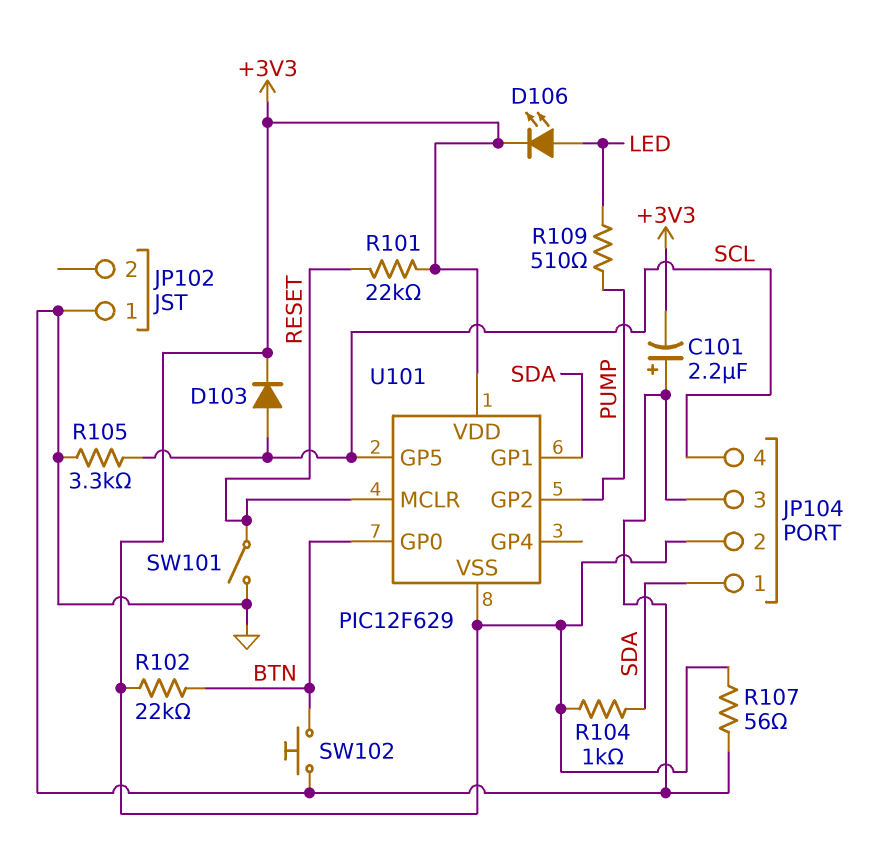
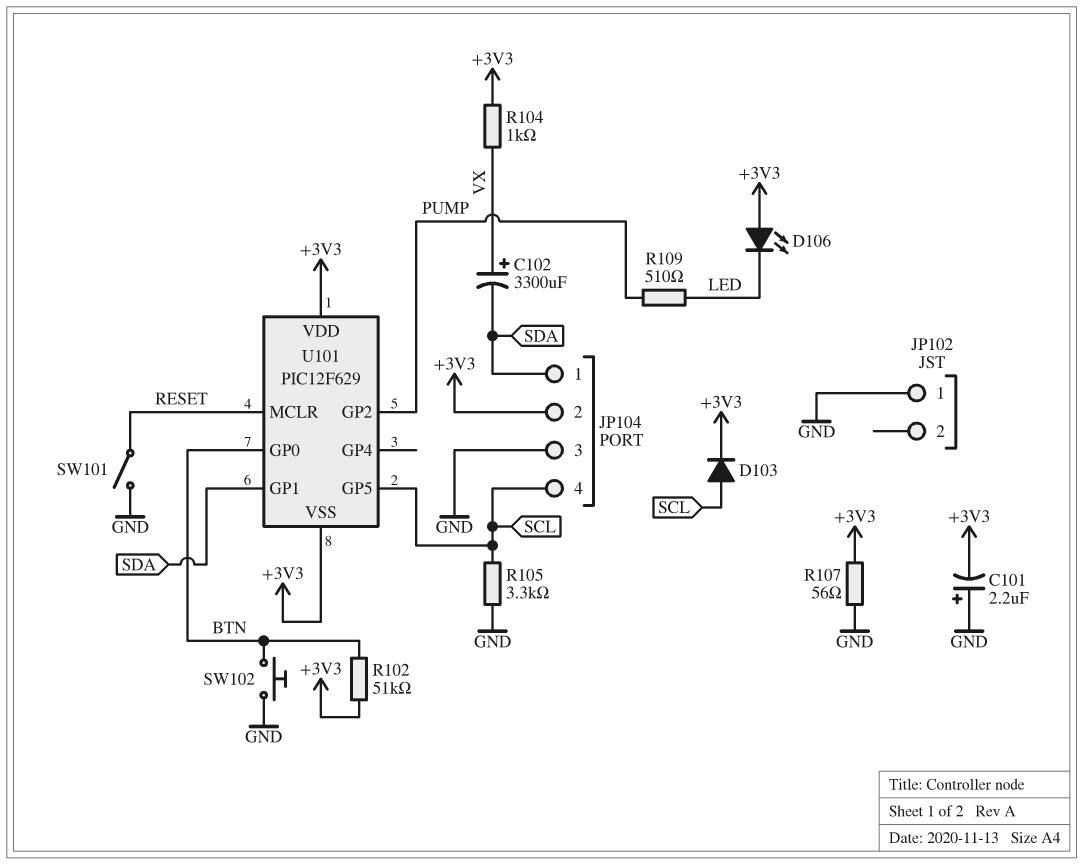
C102: none -> 3300uF (plus VX, minus SDA)
D106: LED (A LED, K +3V3) -> LED (A +3V3, K LED)
R101: 22k (+3V3, RESET) -> none
R102: 22k (+3V3, BTN) -> 51k (+3V3, BTN)
R104: 1k (+3V3, SDA) -> 1k (+3V3, VX)

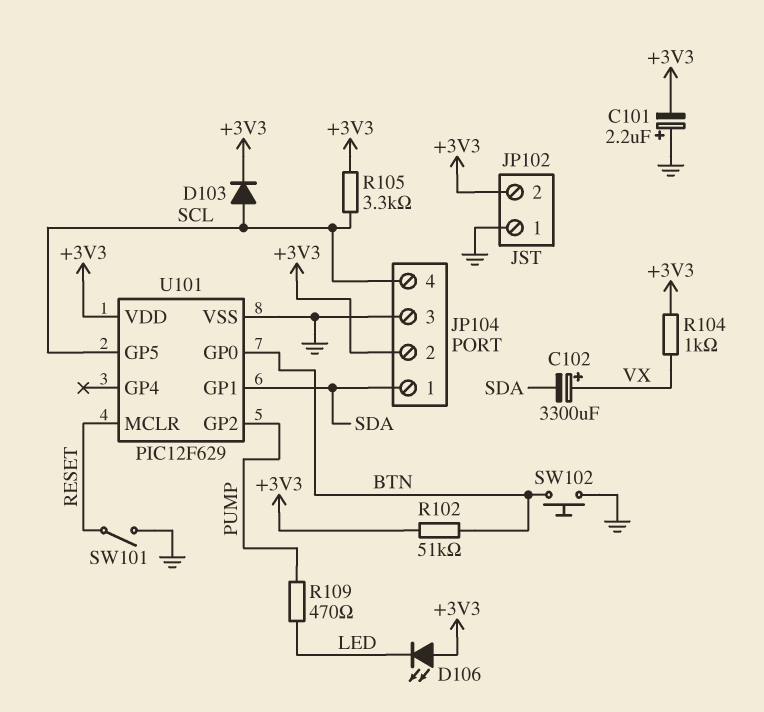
JP102 pin 2: none -> +3V3
R105: 3.3k (GND, SCL) -> 3.3k (+3V3, SCL)
R107: 56 (+3V3, GND) -> none
R109: 510 (LED, PUMP) -> 470 (LED, PUMP)
U101 pin VSS: +3V3 -> GND

